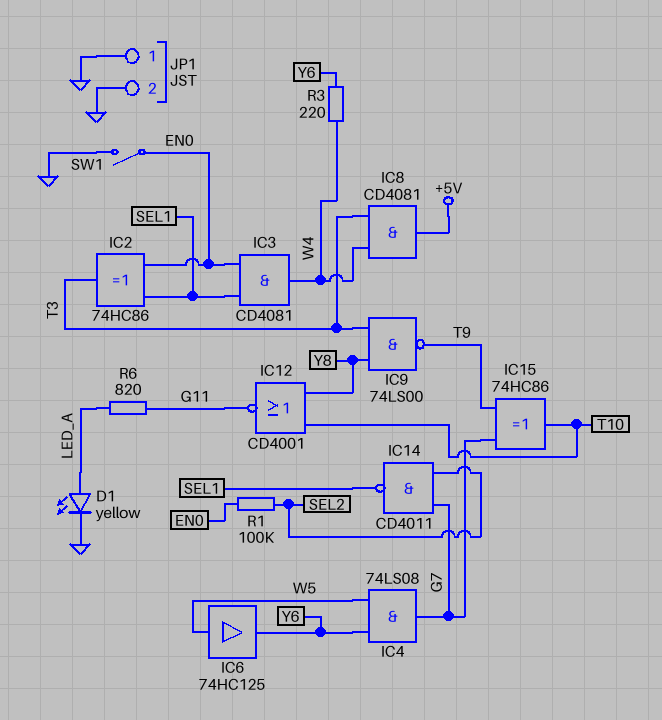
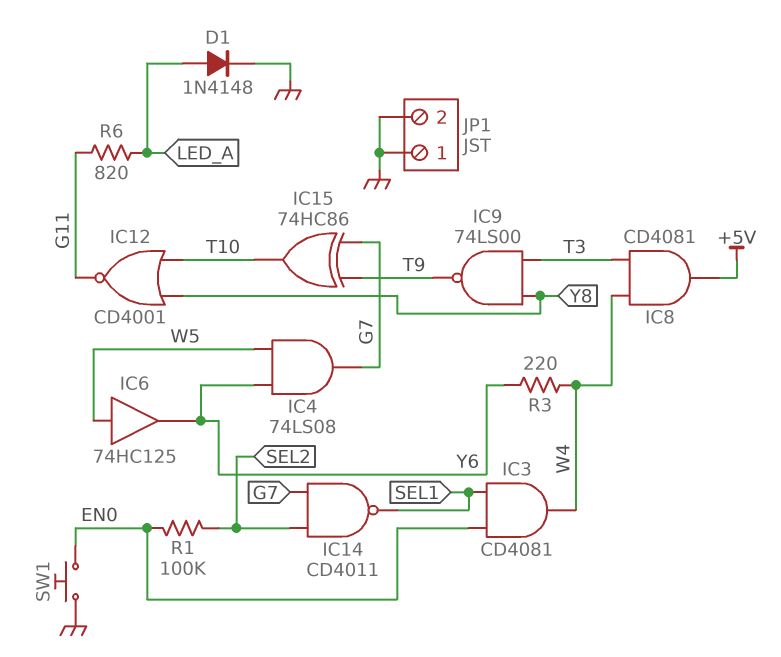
D1: LED yellow (A LED_A, K GND) -> diode 1N4148 (A LED_A, K GND)
IC2: XOR 74HC86 (in EN0, in SEL1, out T3) -> none
SW1: switch (EN0, GND) -> button (EN0, GND)

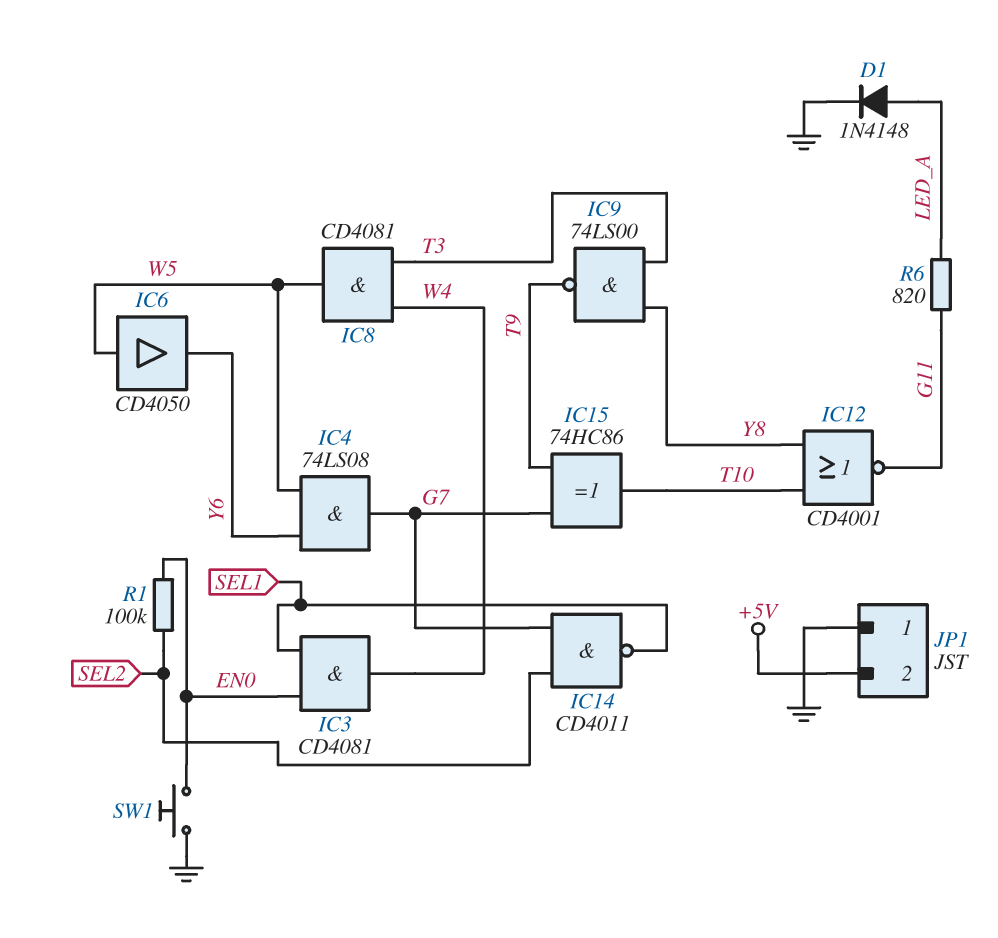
IC6: buffer 74HC125 (in W5, out Y6) -> buffer CD4050 (in W5, out Y6)
IC8: AND CD4081 (in T3, in W4, out +5V) -> AND CD4081 (in T3, in W4, out W5)
JP1 pin 2: GND -> +5V
R3: 220 (W4, Y6) -> none

